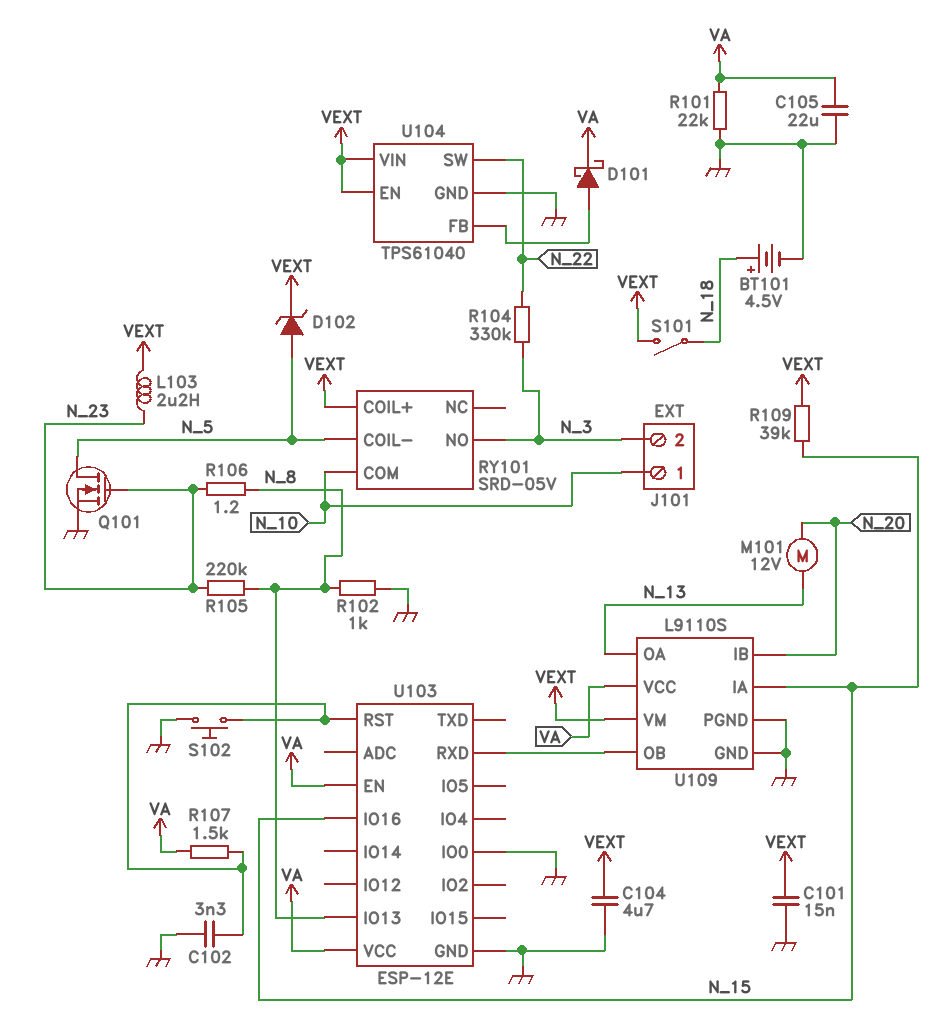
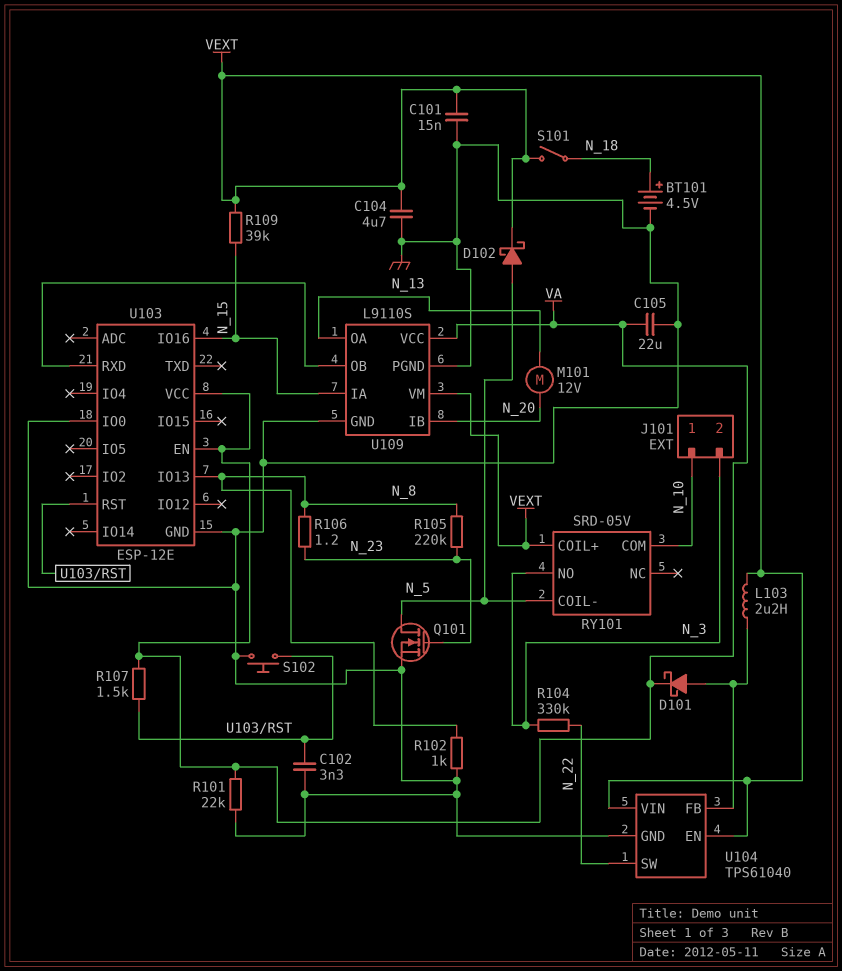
D102: zener (A N_5, K VEXT) -> schottky (A N_5, K VEXT)
L103: 2.2uH (N_23, VEXT) -> 2.2uH (U104/FB, VEXT)

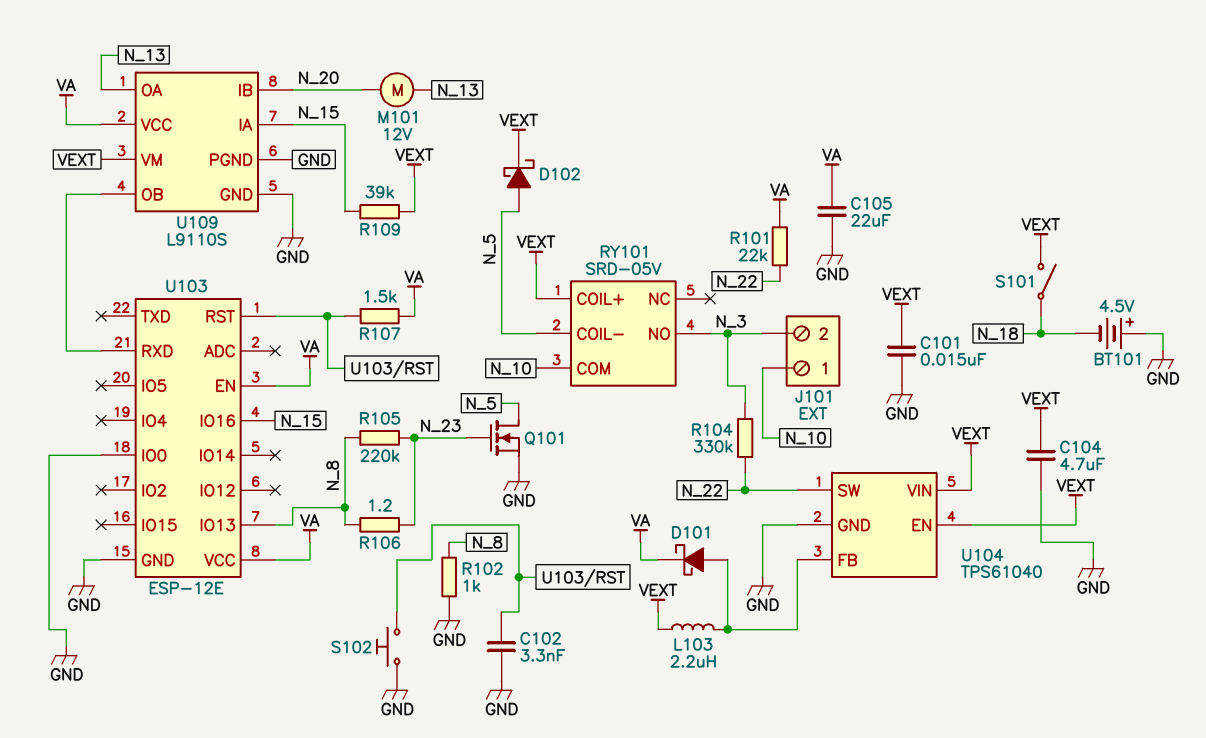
BT101: 4.5V (plus N_18, minus GND) -> 4.5V (plus GND, minus N_18)
R101: 22k (GND, VA) -> 22k (N_22, VA)

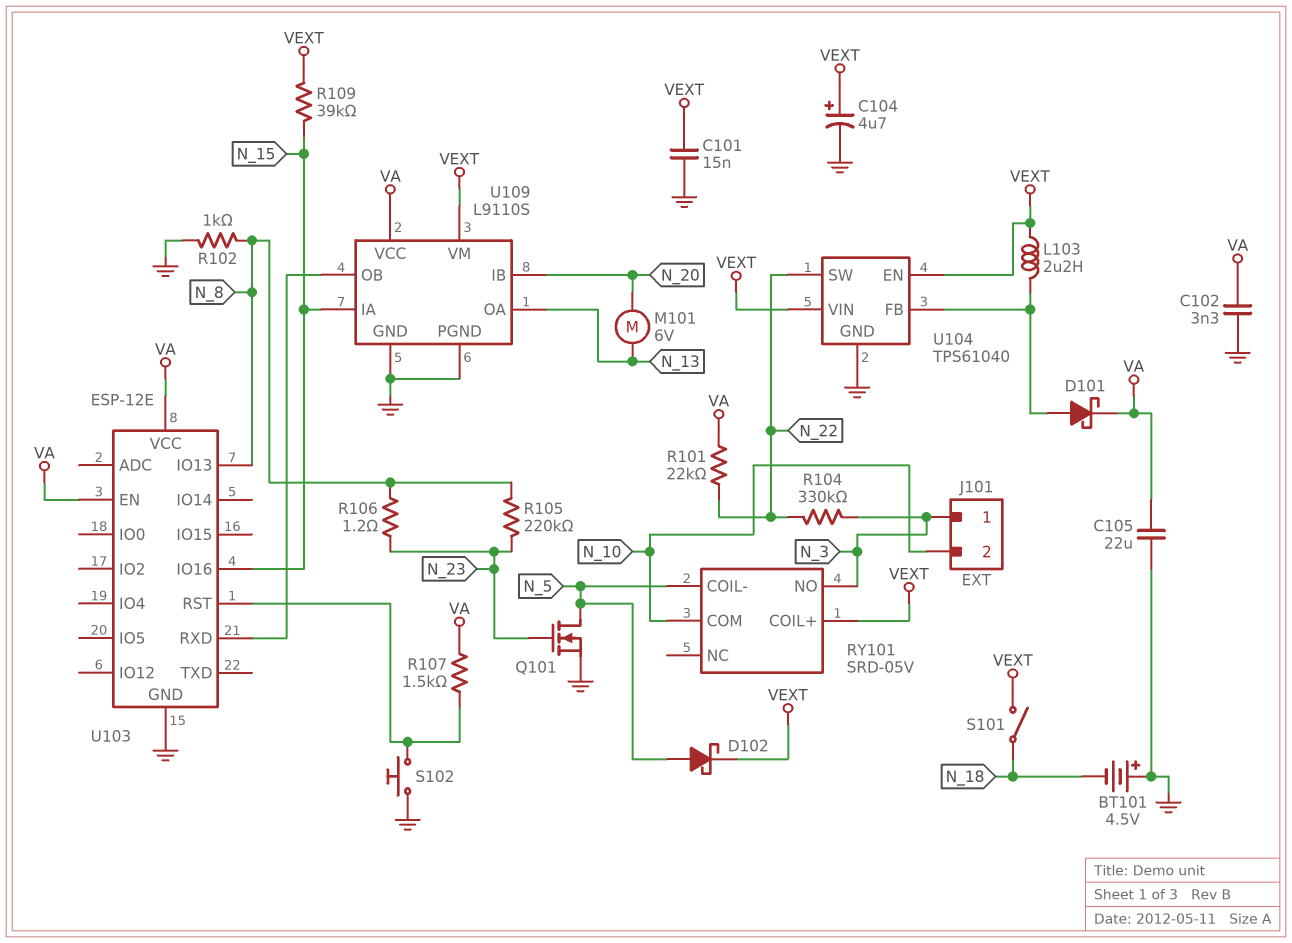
C102: 3.3nF (GND, U103/RST) -> 3.3nF (GND, VA)
C104: 4.7uF (GND, VEXT) -> 4.7uF (plus VEXT, minus GND)
J101 pin 1: N_10 -> N_3
J101 pin 2: N_3 -> N_10
M101: motor 12V (N_13, N_20) -> motor 6V (N_13, N_20)
U103 pin IO0: GND -> none

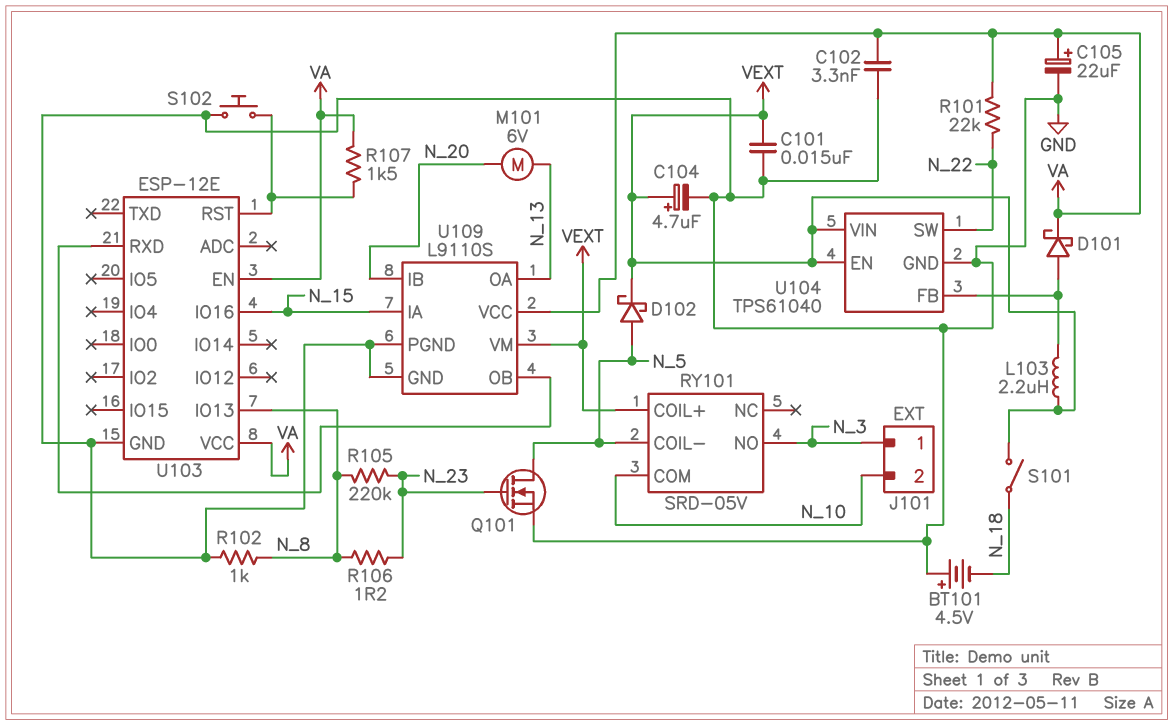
C105: 22uF (GND, VA) -> 22uF (plus VA, minus GND)
R104: 330k (N_3, N_22) -> none
R109: 39k (N_15, VEXT) -> none

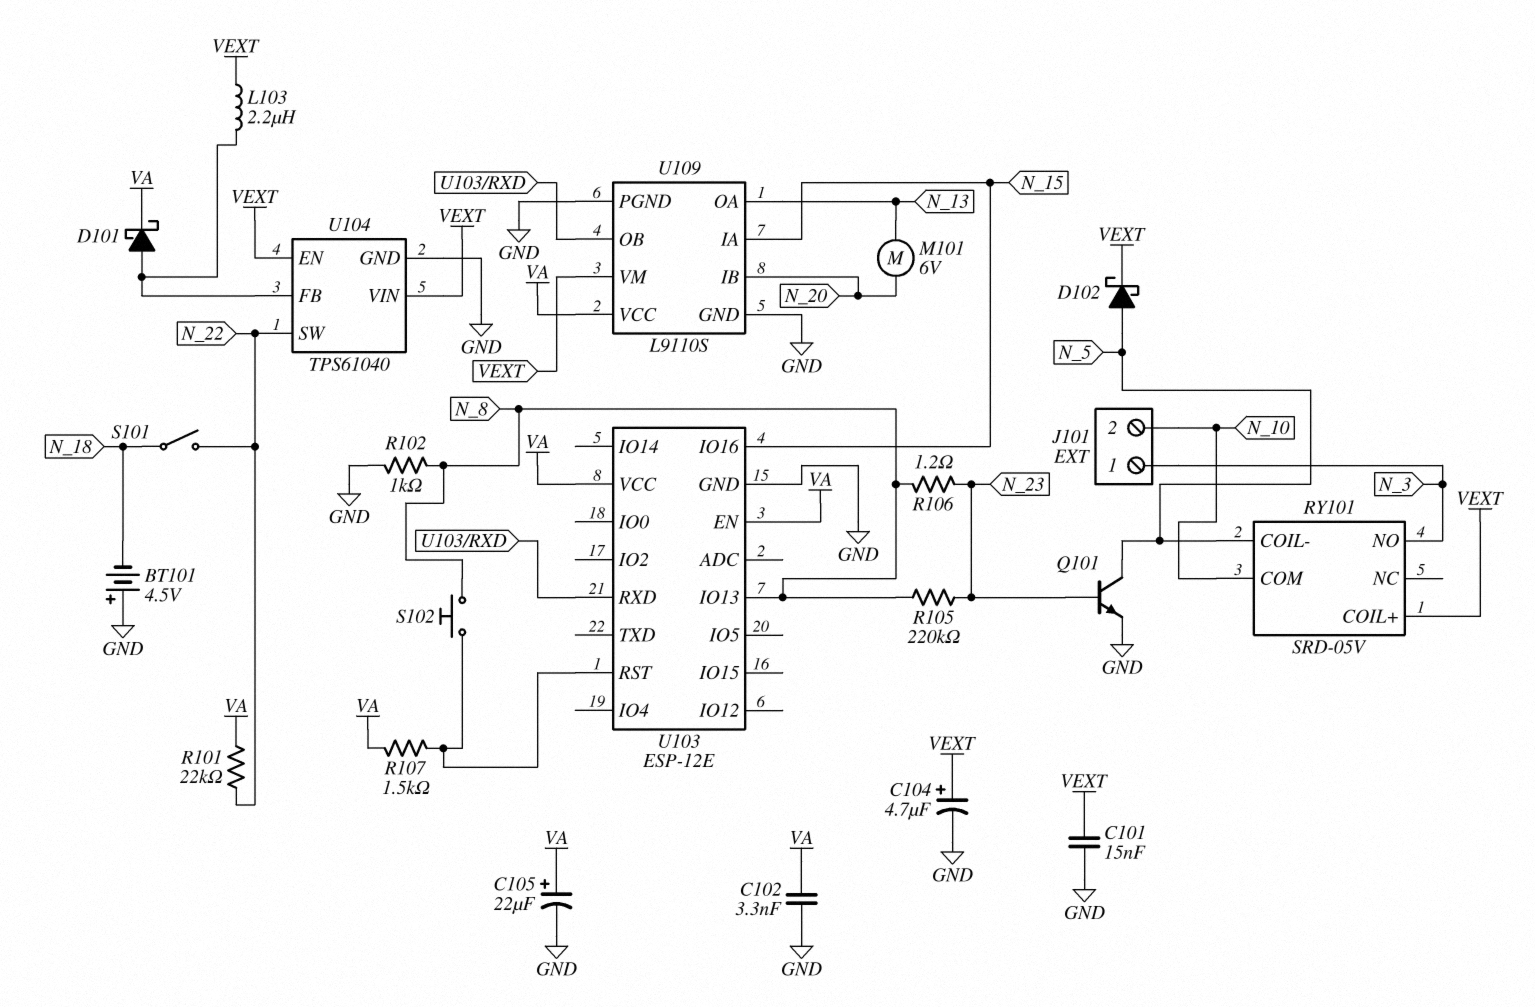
Q101: NMOS (G N_23, D N_5, S GND) -> NPN (B N_23, C N_5, E GND)
S101: switch (N_18, VEXT) -> switch (N_18, N_22)
S102: button (GND, U103/RST) -> button (N_8, U103/RST)

